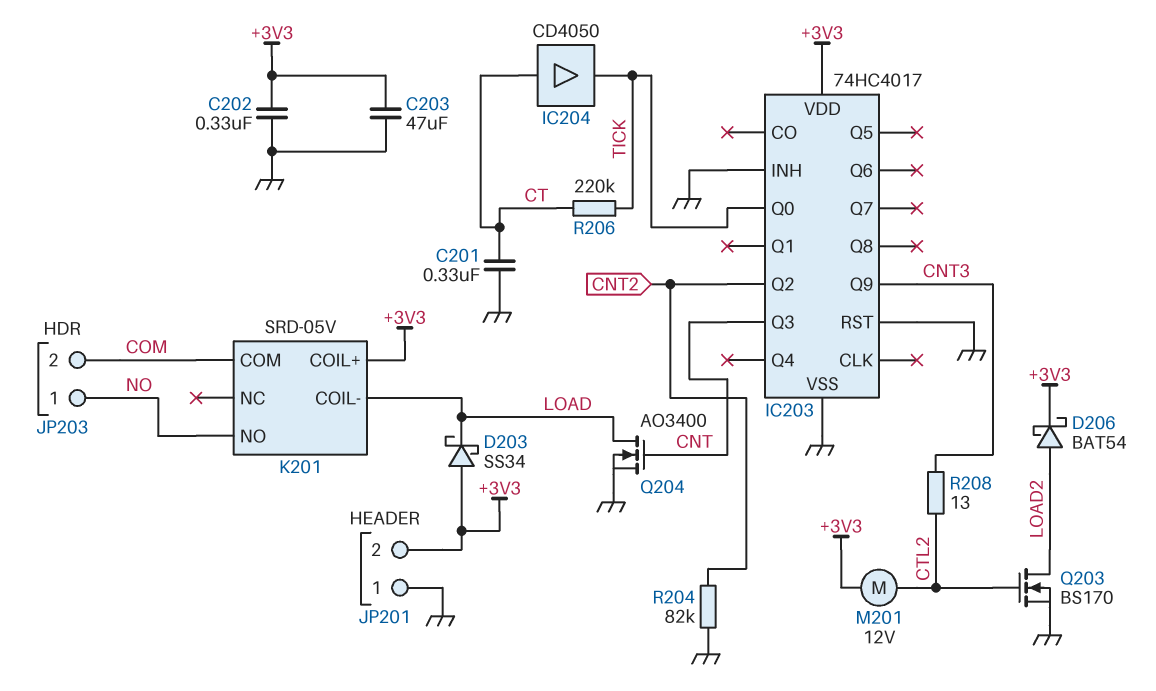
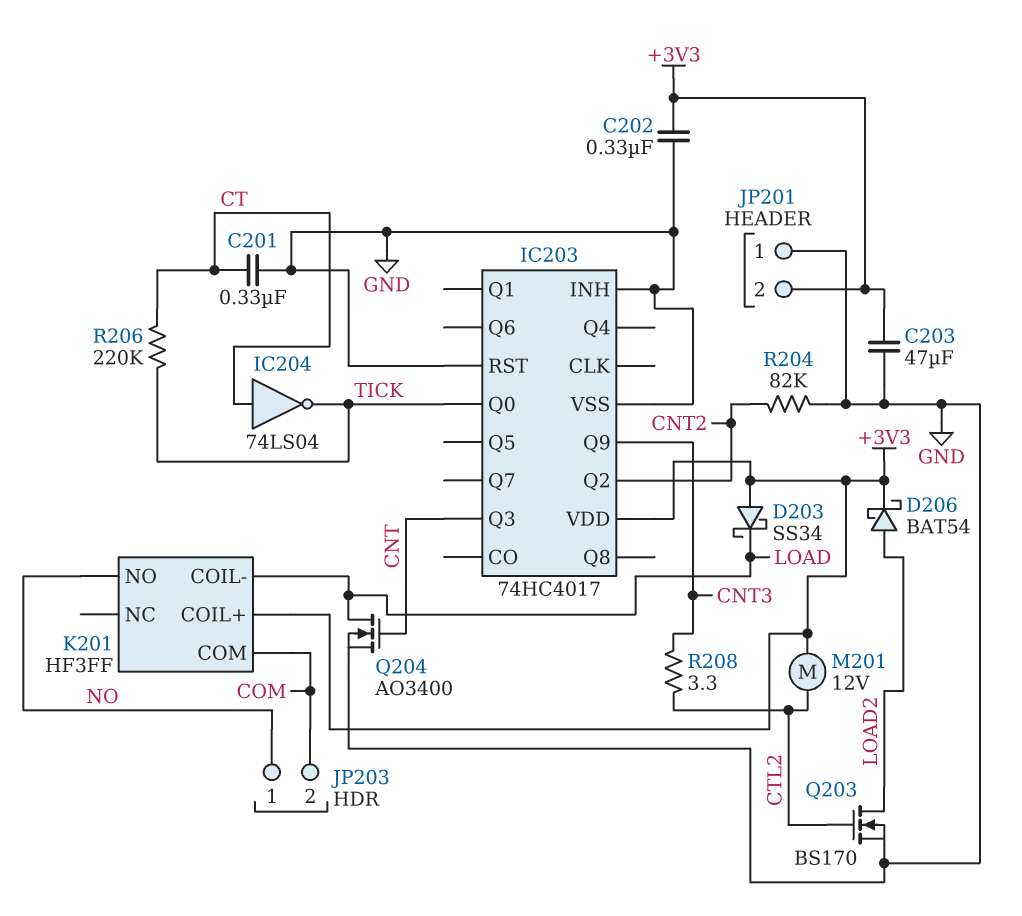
IC204: buffer CD4050 (in CT, out TICK) -> NOT 74LS04 (in CT, out TICK)
K201: SRD-05V -> HF3FF
R208: 13 (CNT3, CTL2) -> 3.3 (CNT3, CTL2)

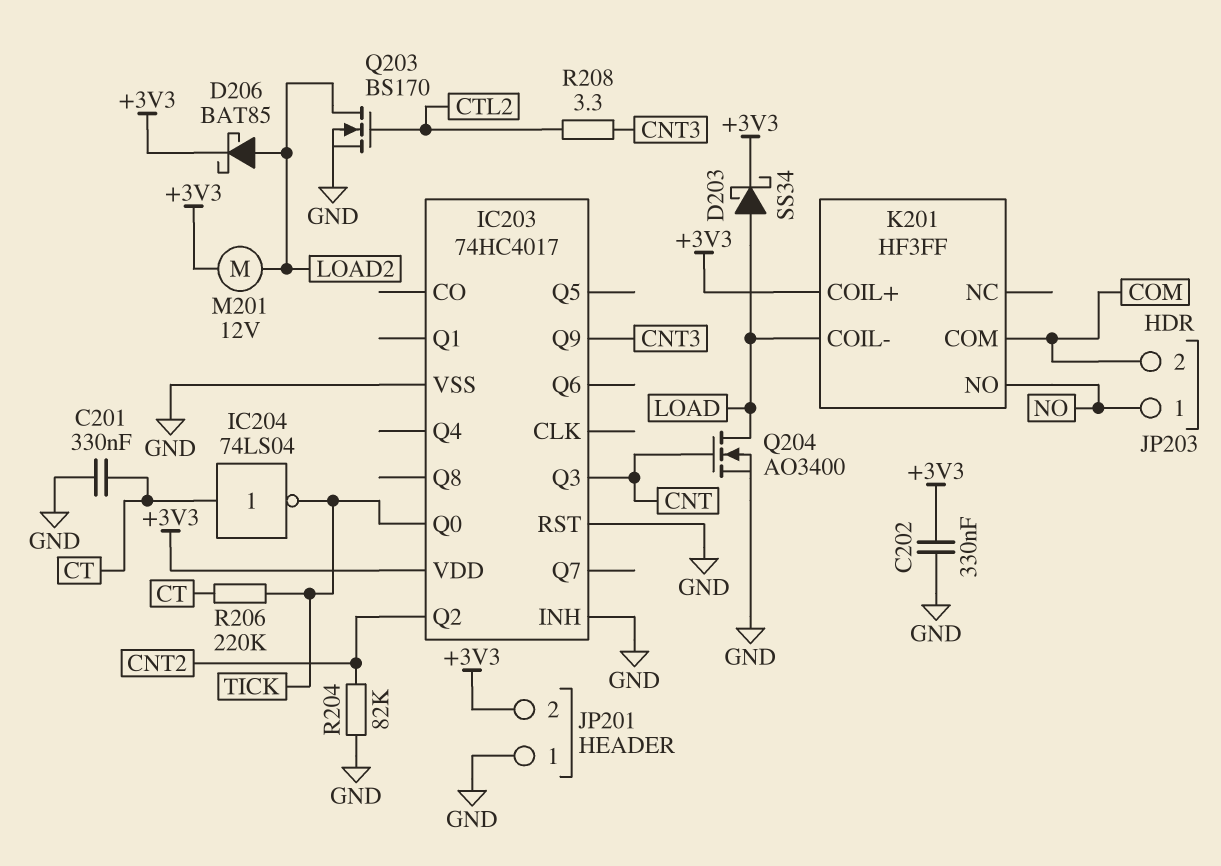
C203: 47uF (+3V3, GND) -> none
D203: schottky SS34 (A +3V3, K LOAD) -> schottky SS34 (A LOAD, K +3V3)
D206: schottky BAT54 (A LOAD2, K +3V3) -> schottky BAT85 (A LOAD2, K +3V3)
M201: motor 12V (+3V3, CTL2) -> motor 12V (+3V3, LOAD2)

